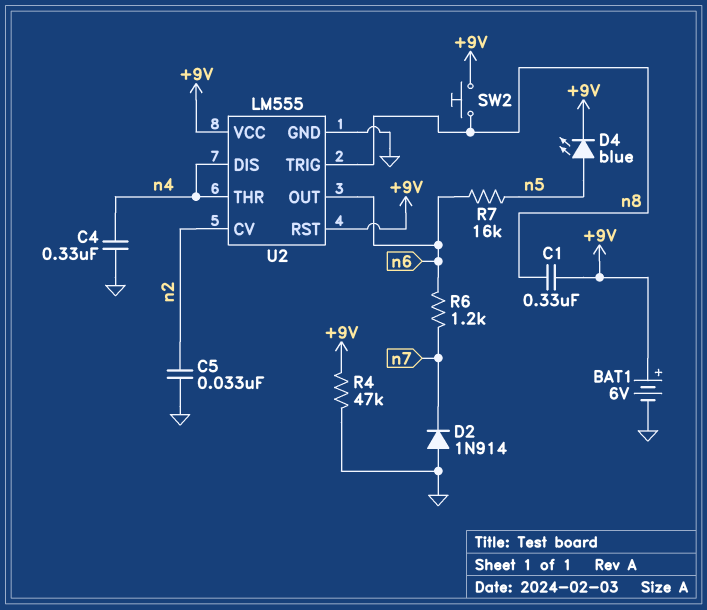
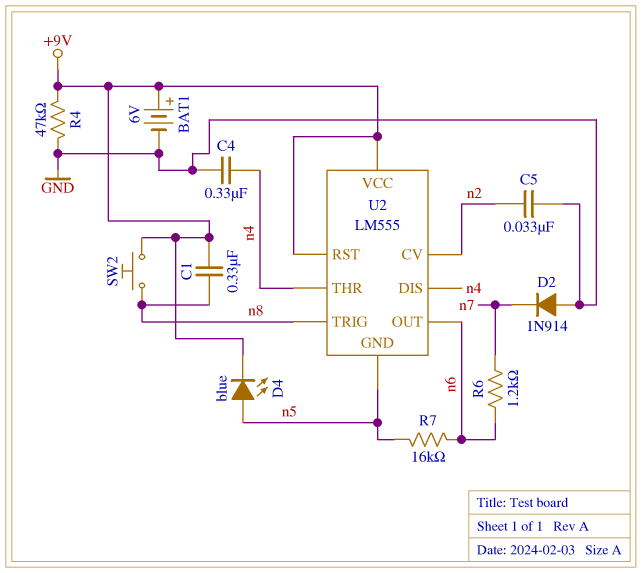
U2 pin GND: GND -> n5

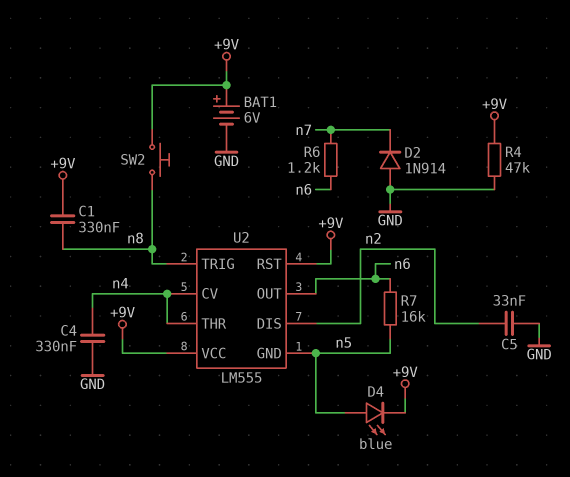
U2 pin CV: n2 -> n4
U2 pin DIS: n4 -> n2

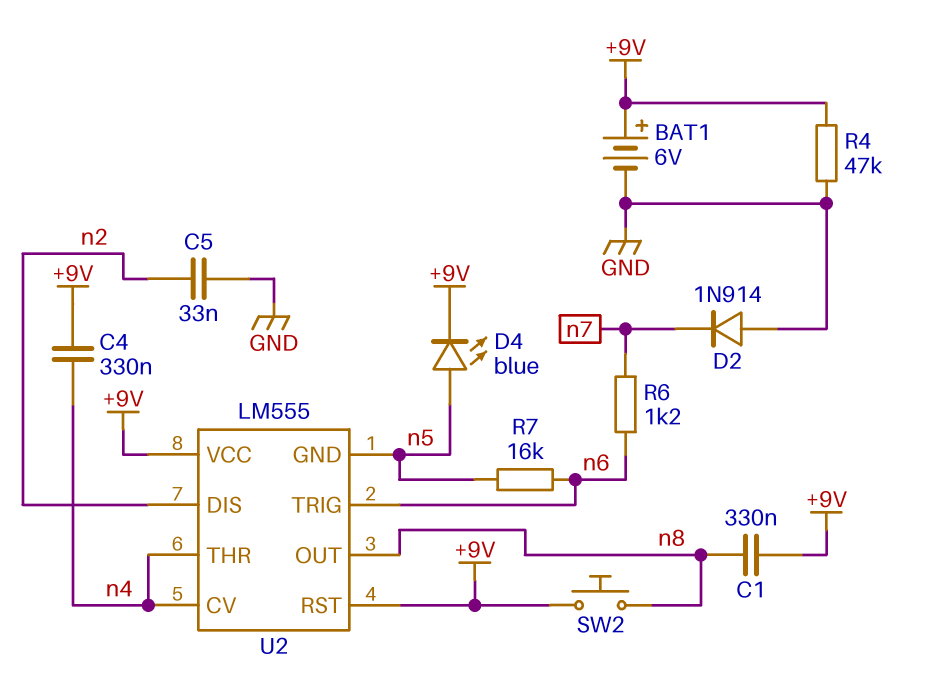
C4: 330nF (GND, n4) -> 330nF (+9V, n4)
U2 pin OUT: n6 -> n8
U2 pin TRIG: n8 -> n6

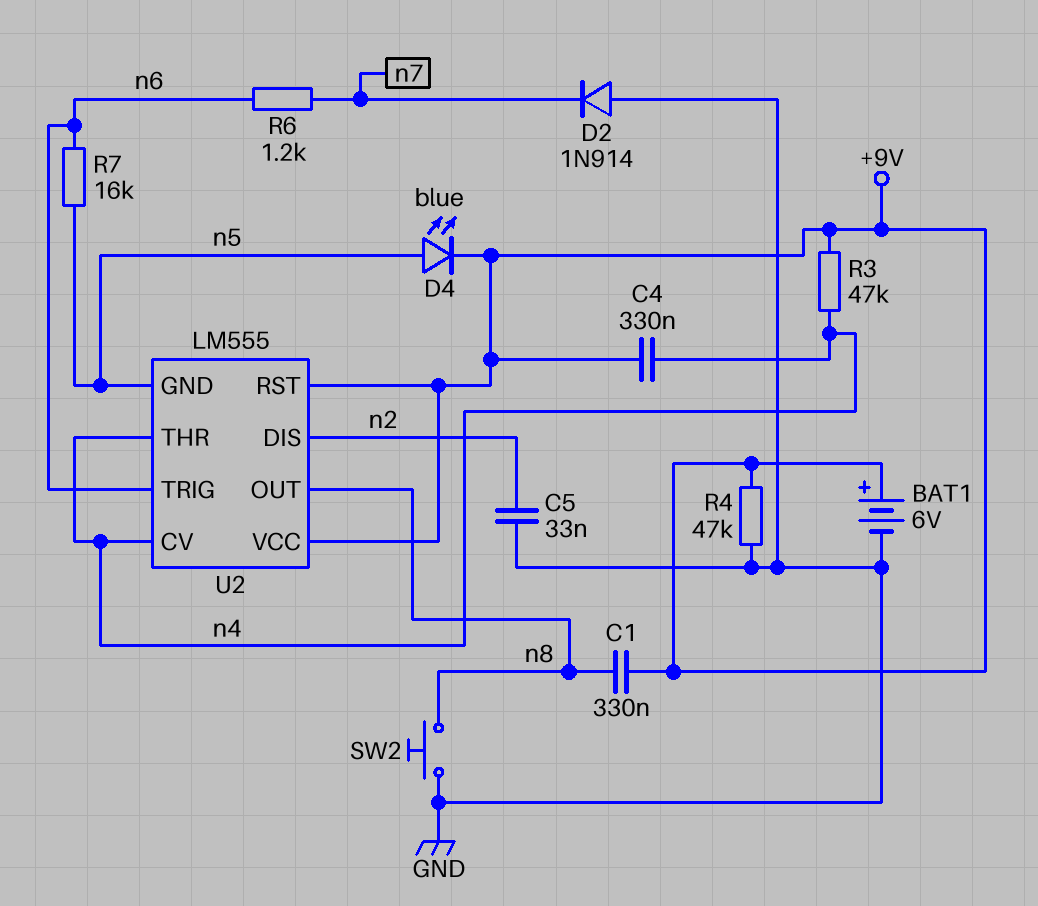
R3: none -> 47k (+9V, n4)
SW2: button (+9V, n8) -> button (GND, n8)

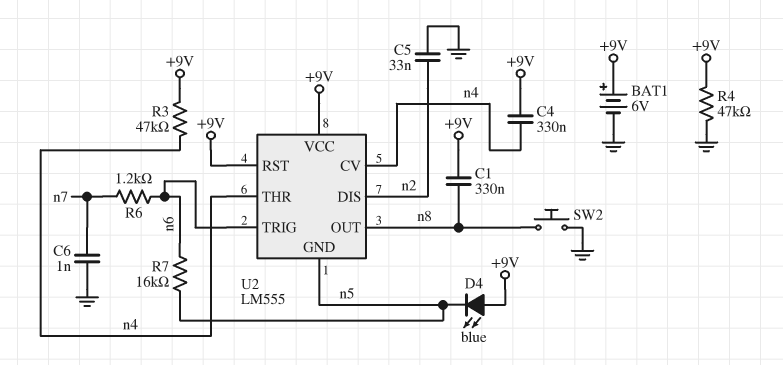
C6: none -> 1nF (GND, n7)
D2: diode 1N914 (A GND, K n7) -> none
D4: LED blue (A n5, K +9V) -> LED blue (A +9V, K n5)

